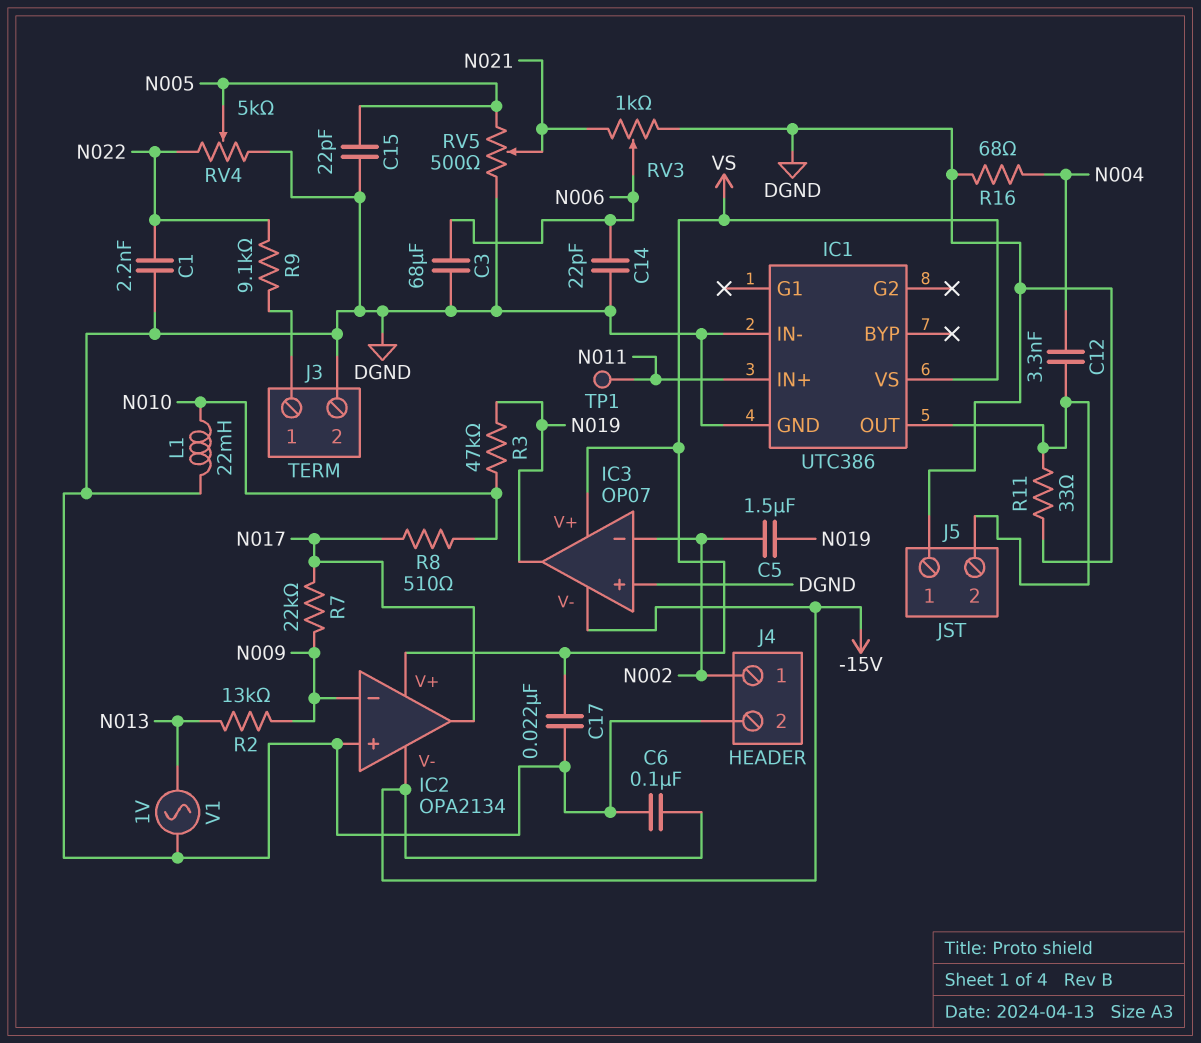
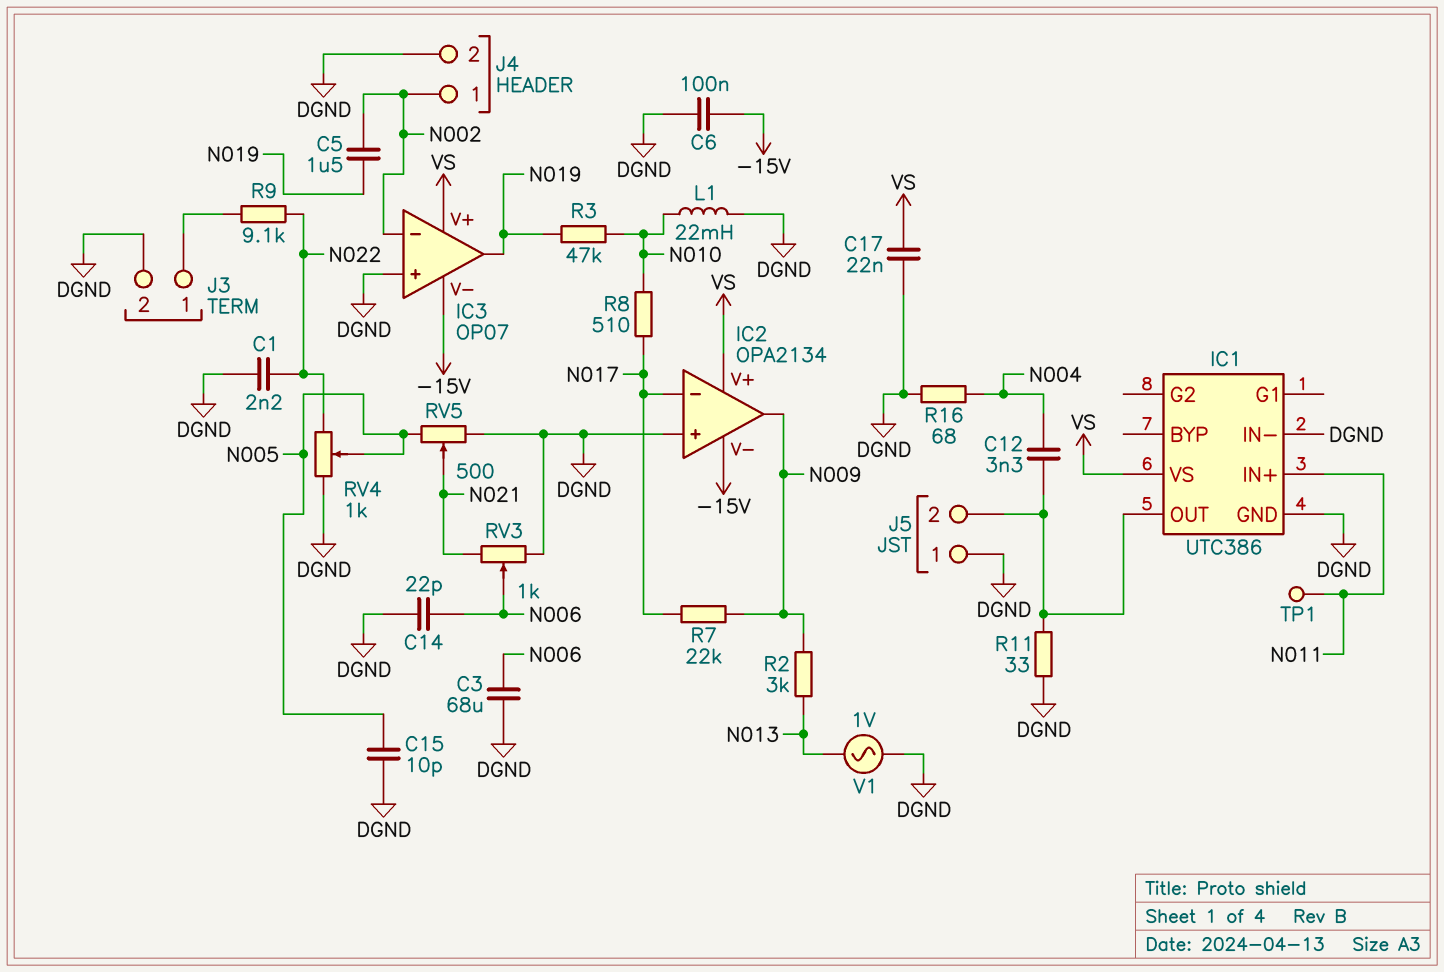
C15: 22pF (DGND, N005) -> 10pF (DGND, N005)
IC2 pin in-: N009 -> N017
IC2 pin out: N017 -> N009
R2: 13k (N009, N013) -> 3k (N009, N013)
RV4: 5k (DGND, N022, wiper N005) -> 1k (DGND, N022, wiper N005)

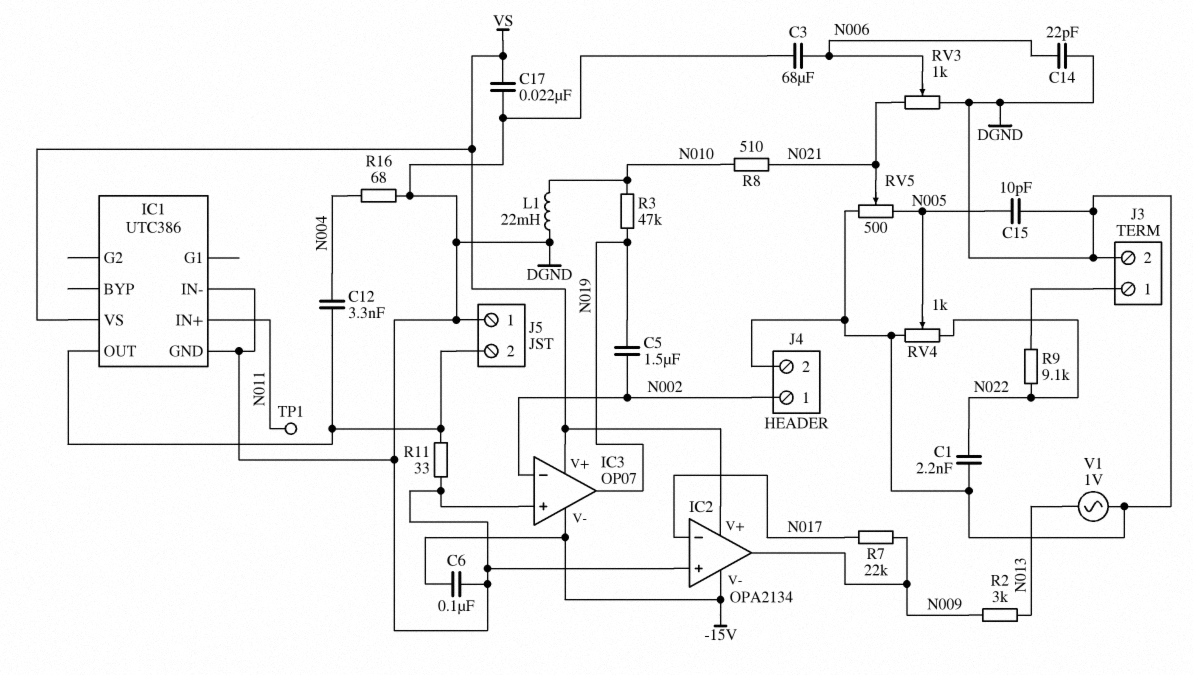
R8: 510 (N010, N017) -> 510 (N010, N021)

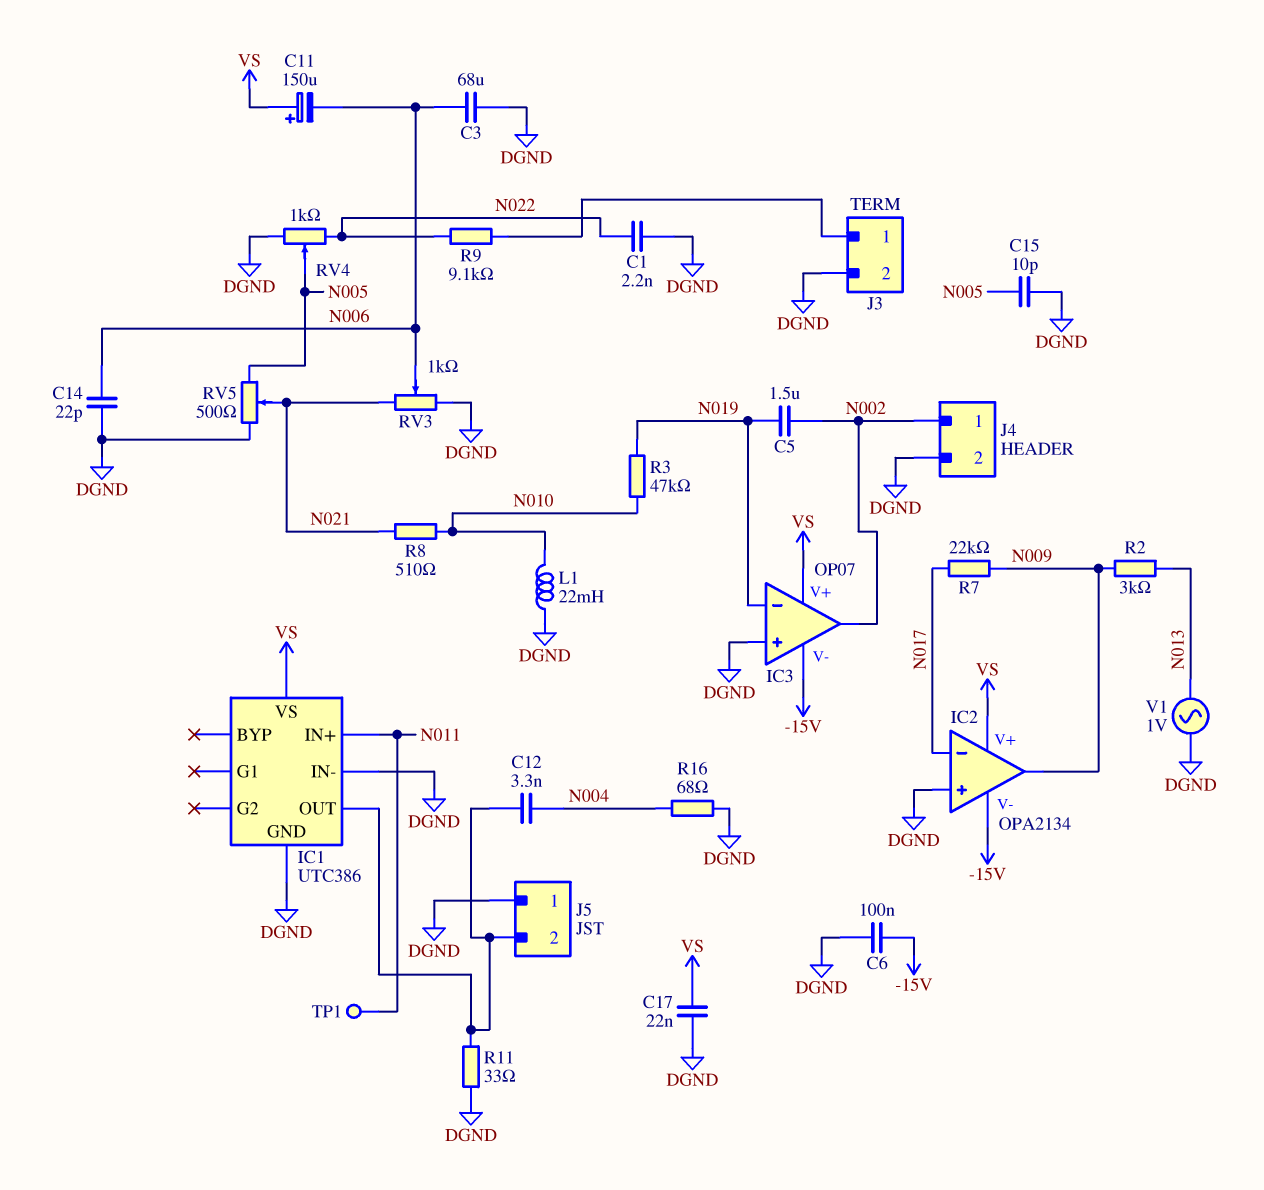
C11: none -> 150uF (plus VS, minus N006)
IC3 pin in-: N002 -> N019
IC3 pin out: N019 -> N002

